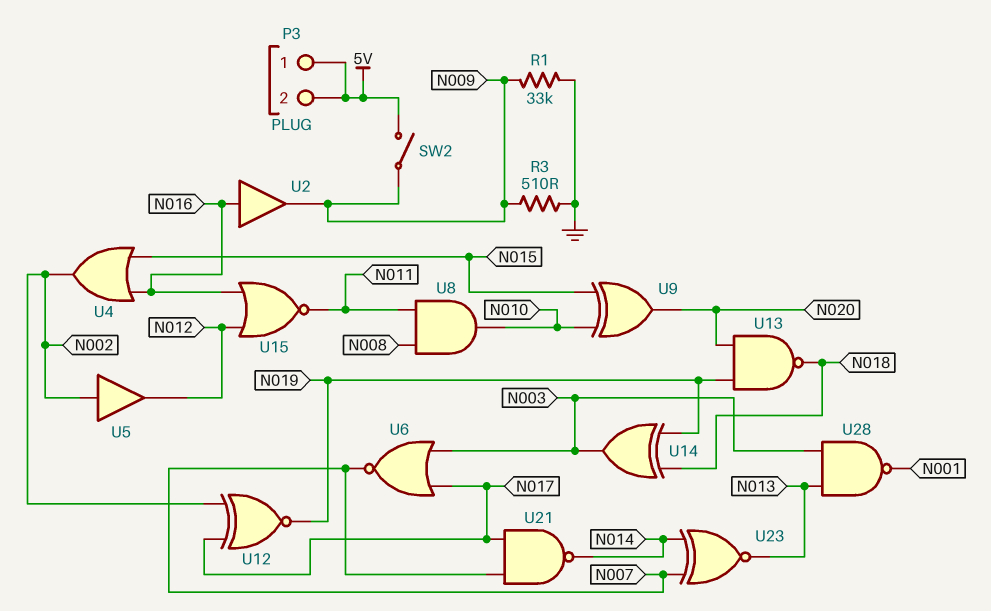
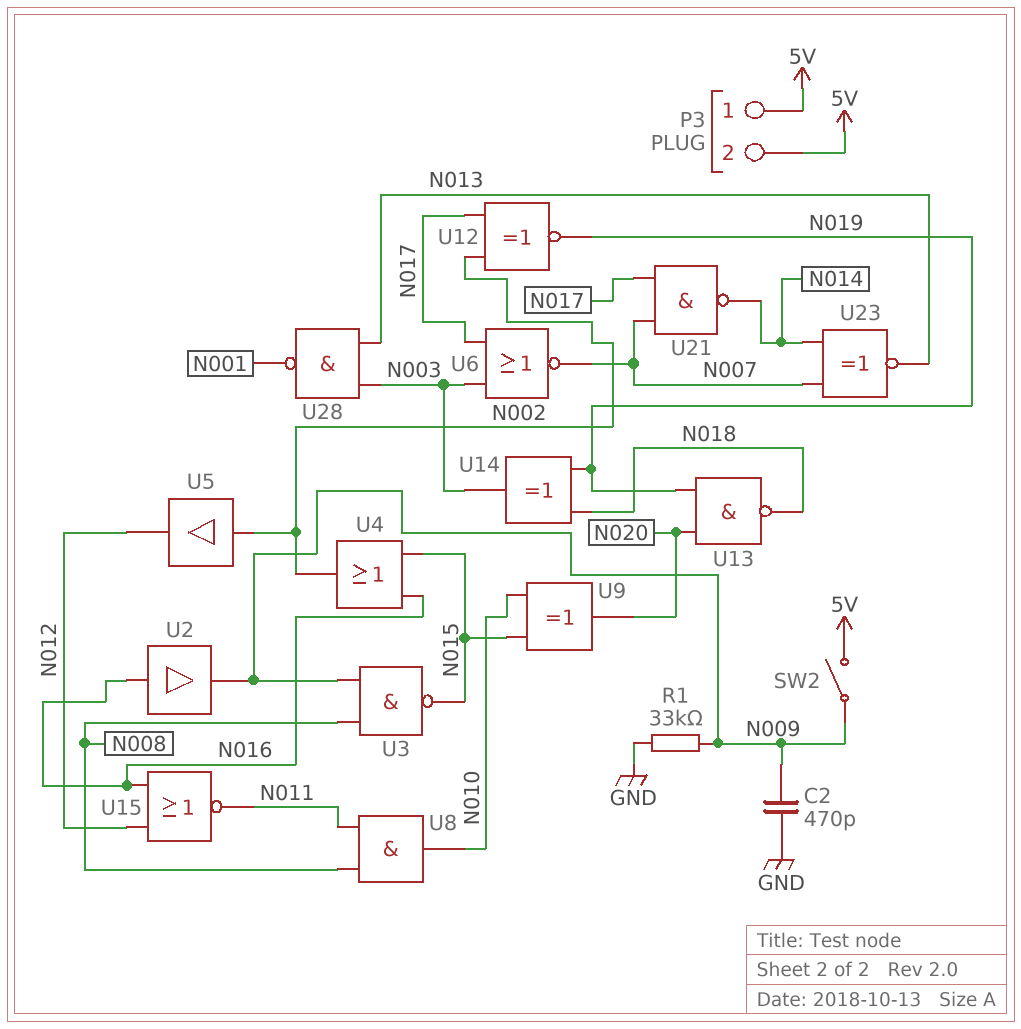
C2: none -> 470pF (GND, N009)
R3: 510 (GND, N009) -> none
U3: none -> NAND (in N008, in N009, out N015)

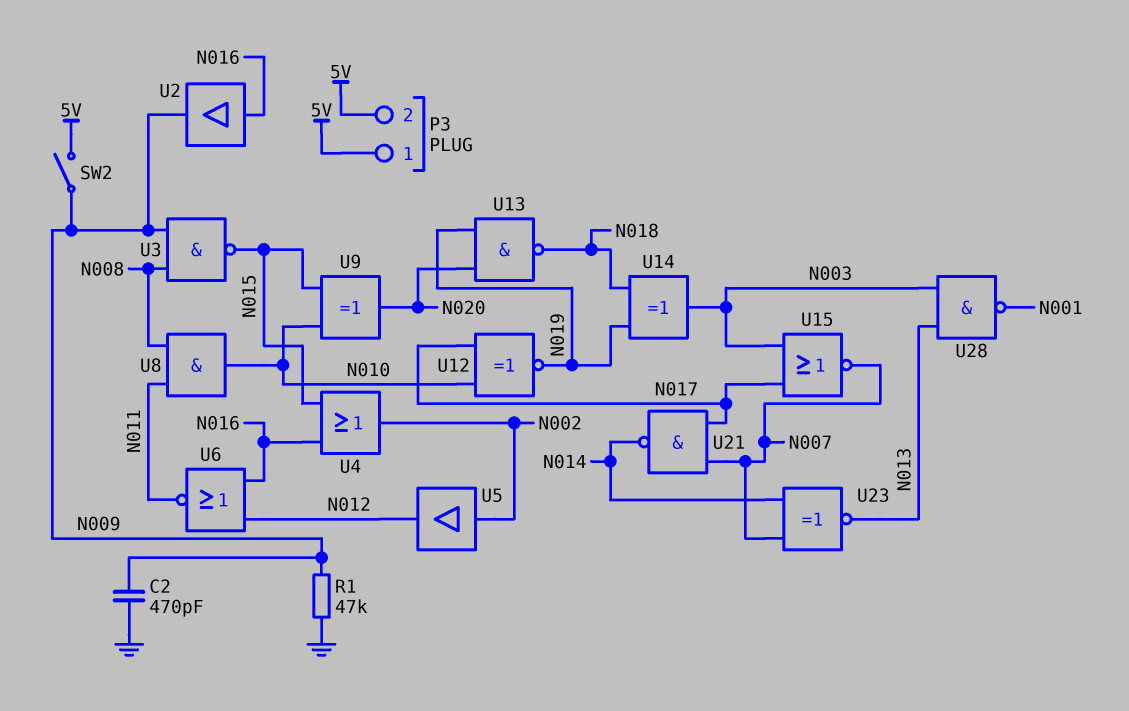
R1: 33k (GND, N009) -> 47k (GND, N009)
U6: NOR (in N003, in N017, out N007) -> NOR (in N012, in N016, out N011)
U12: XNOR (in N002, in N017, out N019) -> XNOR (in N010, in N017, out N019)
U15: NOR (in N012, in N016, out N011) -> NOR (in N003, in N017, out N007)

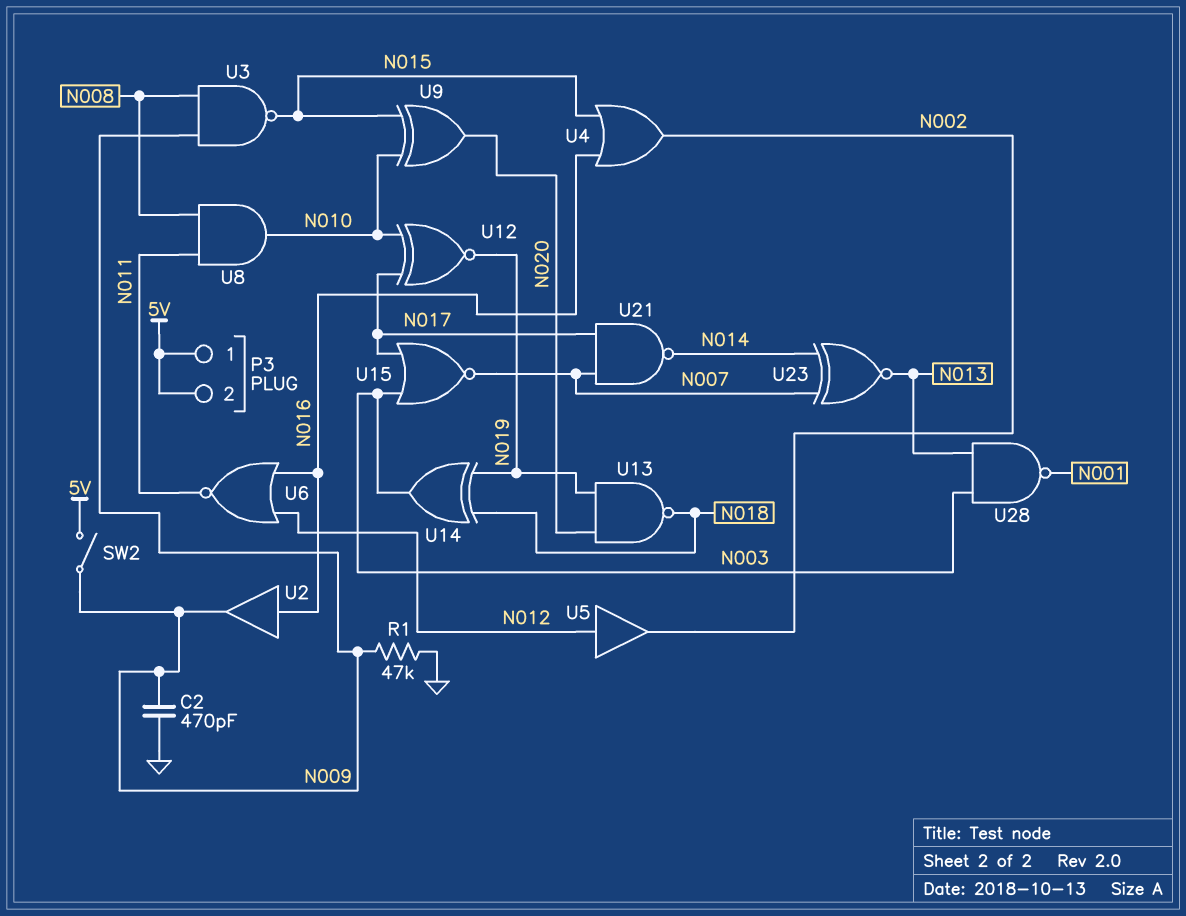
U5: buffer (in N002, out N012) -> buffer (in N012, out N002)

